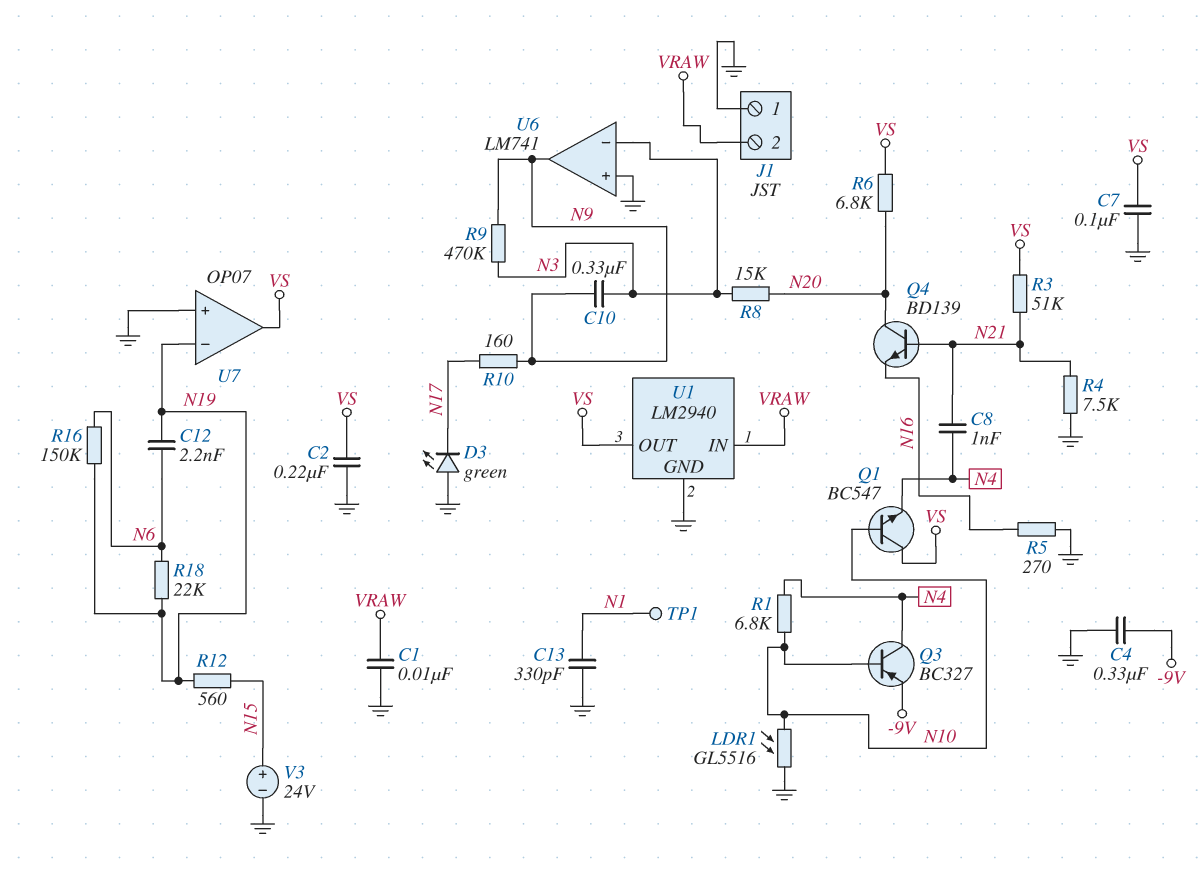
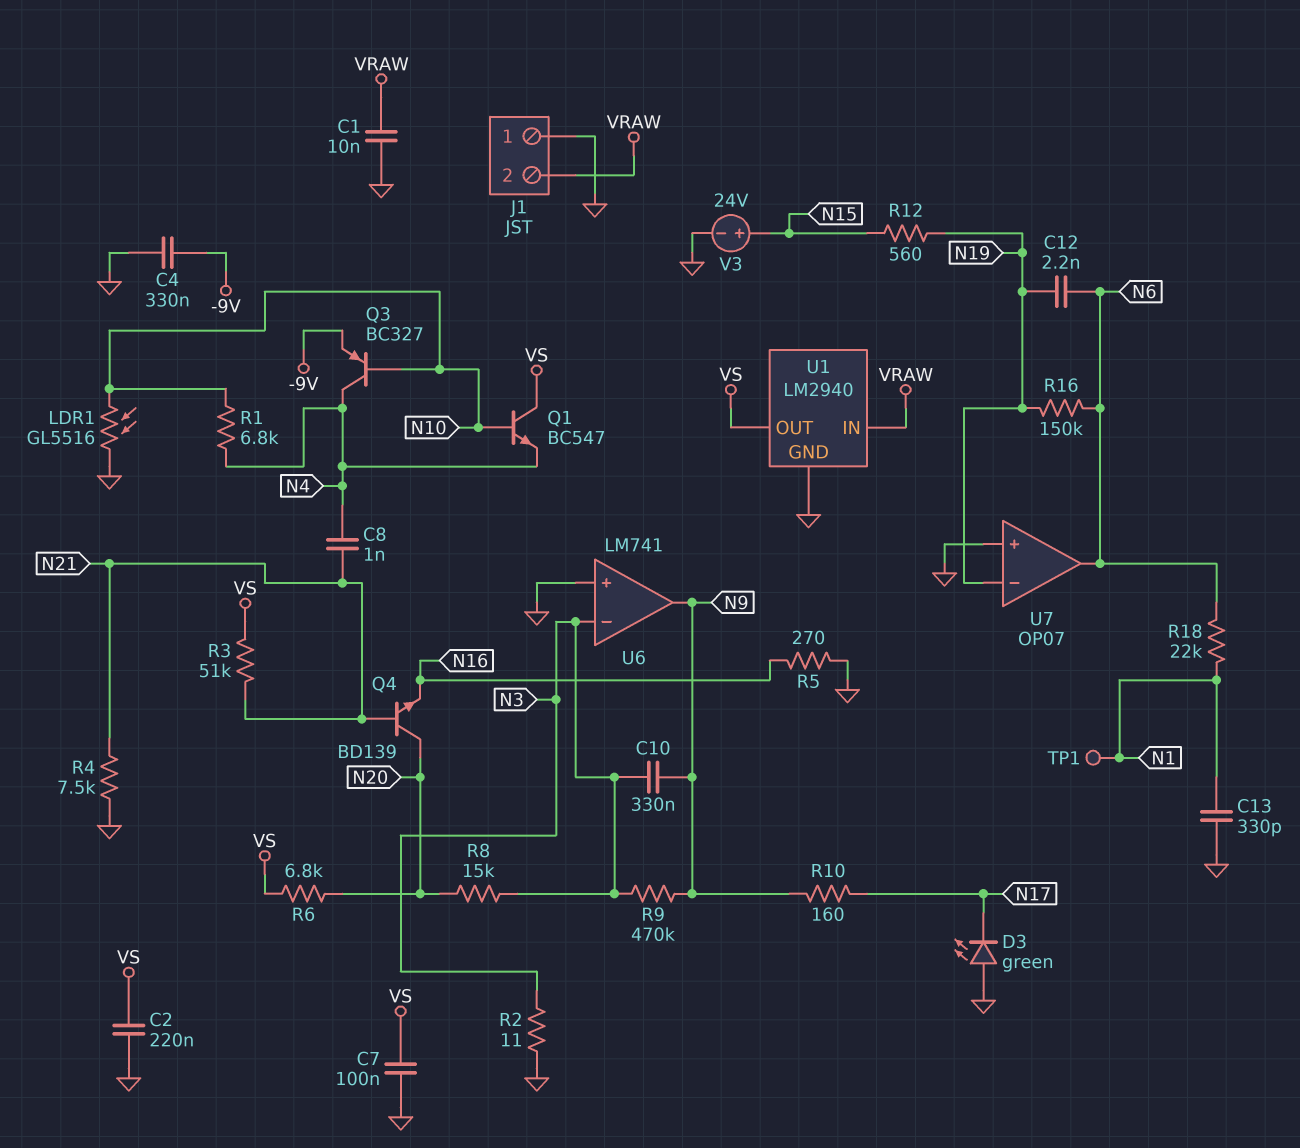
R2: none -> 11 (GND, N3)
R18: 22k (N6, N19) -> 22k (N1, N6)
U7 pin out: VS -> N6

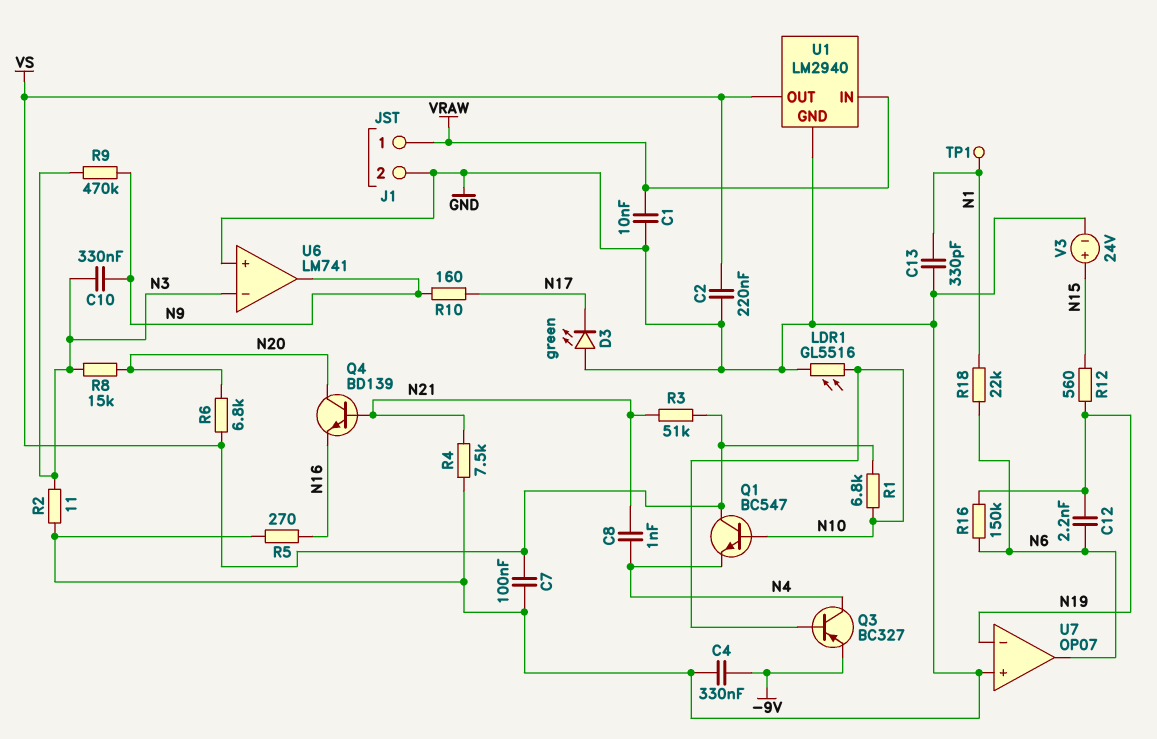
J1 pin 1: GND -> VRAW
J1 pin 2: VRAW -> GND
R1: 6.8k (N4, N10) -> 6.8k (N10, VS)

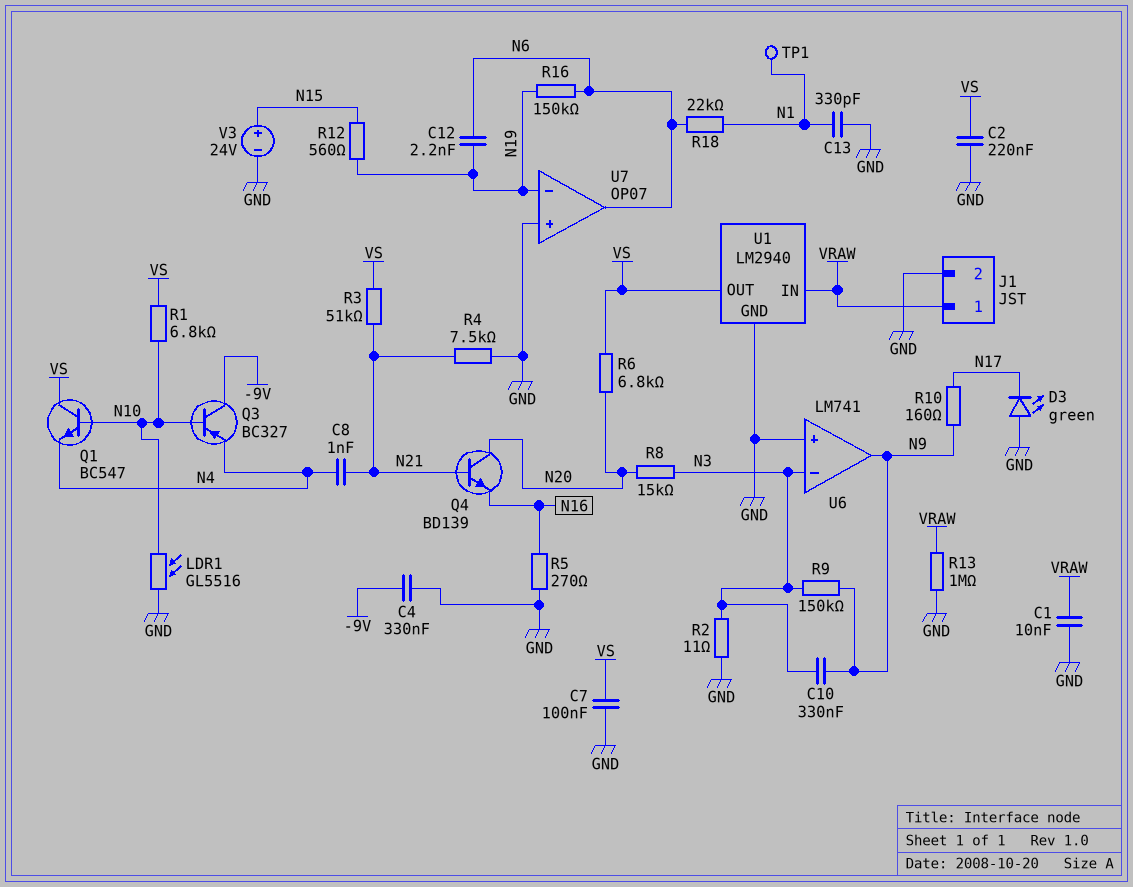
Q3: PNP BC327 (B N10, C N4, E -9V) -> PNP BC327 (B N10, C -9V, E N4)
R9: 470k (N3, N9) -> 150k (N3, N9)
R13: none -> 1M (GND, VRAW)

